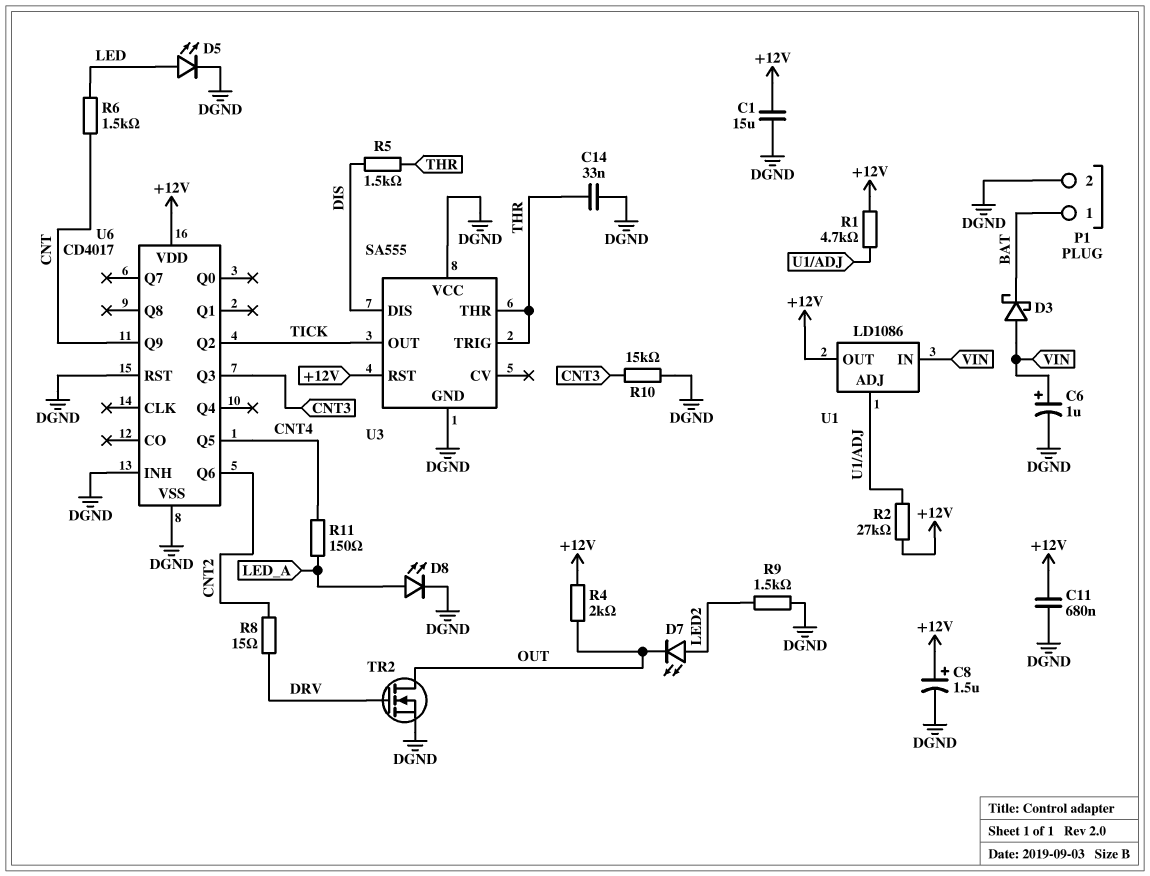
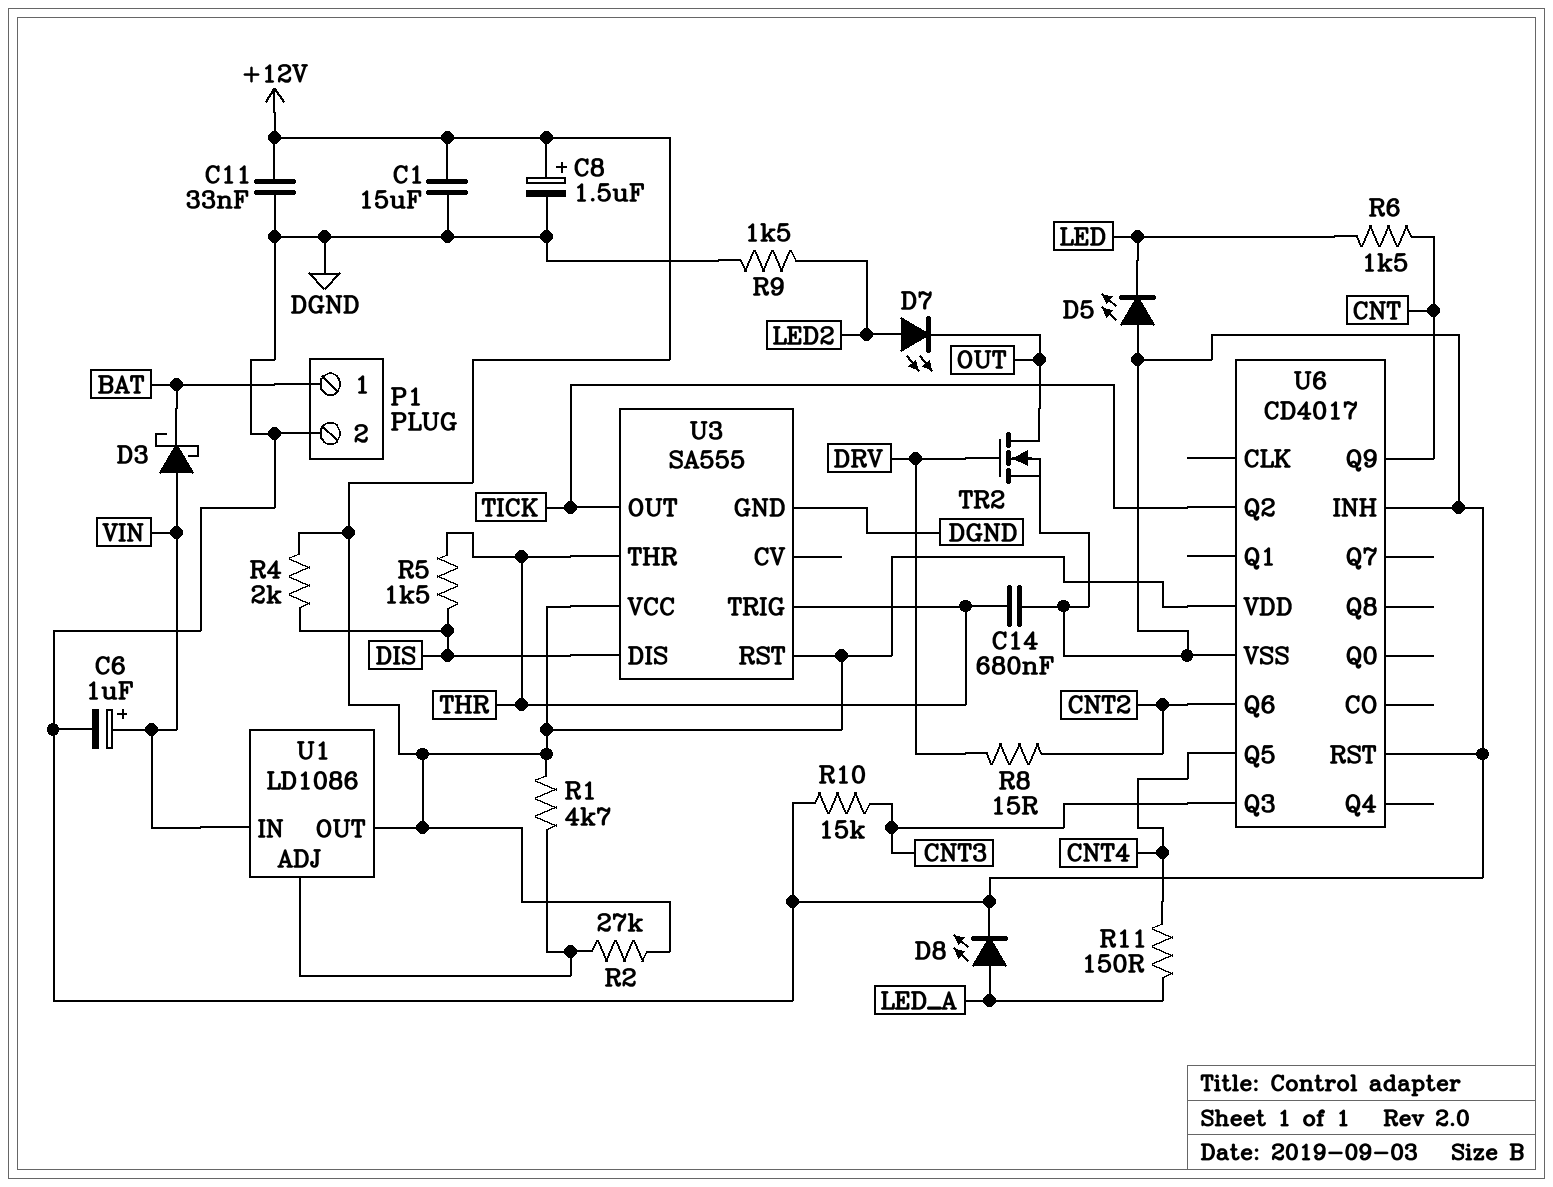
C11: 680nF (+12V, DGND) -> 33nF (+12V, DGND)
C14: 33nF (DGND, THR) -> 680nF (DGND, THR)
D5: LED (A LED, K DGND) -> LED (A DGND, K LED)
R4: 2k (+12V, OUT) -> 2k (+12V, DIS)
U3 pin VCC: DGND -> +12V

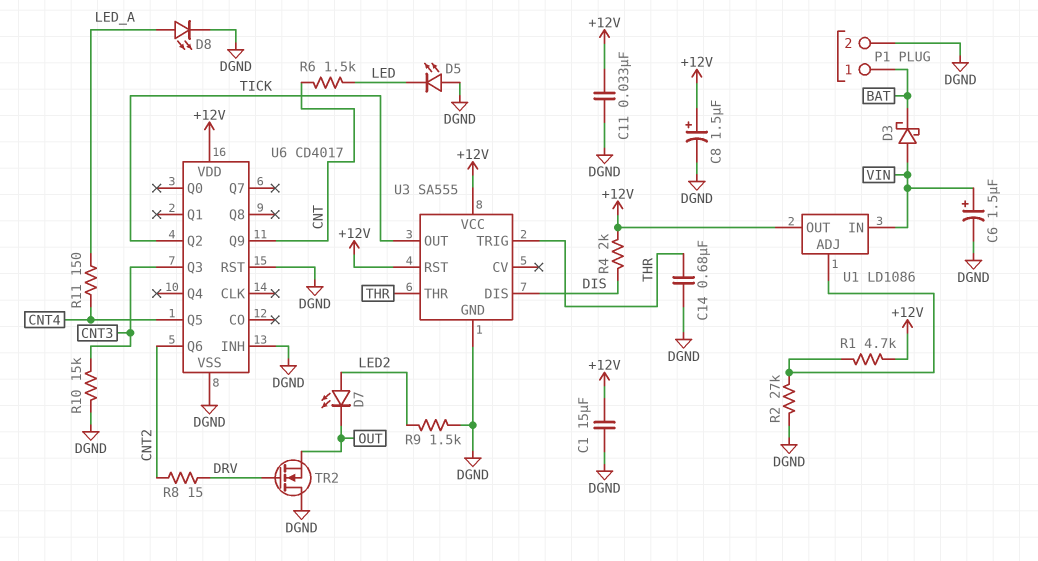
C6: 1uF (plus VIN, minus DGND) -> 1.5uF (plus VIN, minus DGND)
R2: 27k (+12V, U1/ADJ) -> 27k (DGND, U1/ADJ)
R5: 1.5k (DIS, THR) -> none
TR2: NMOS (G DRV, D OUT, S DGND) -> NMOS (G DRV, D DGND, S OUT)

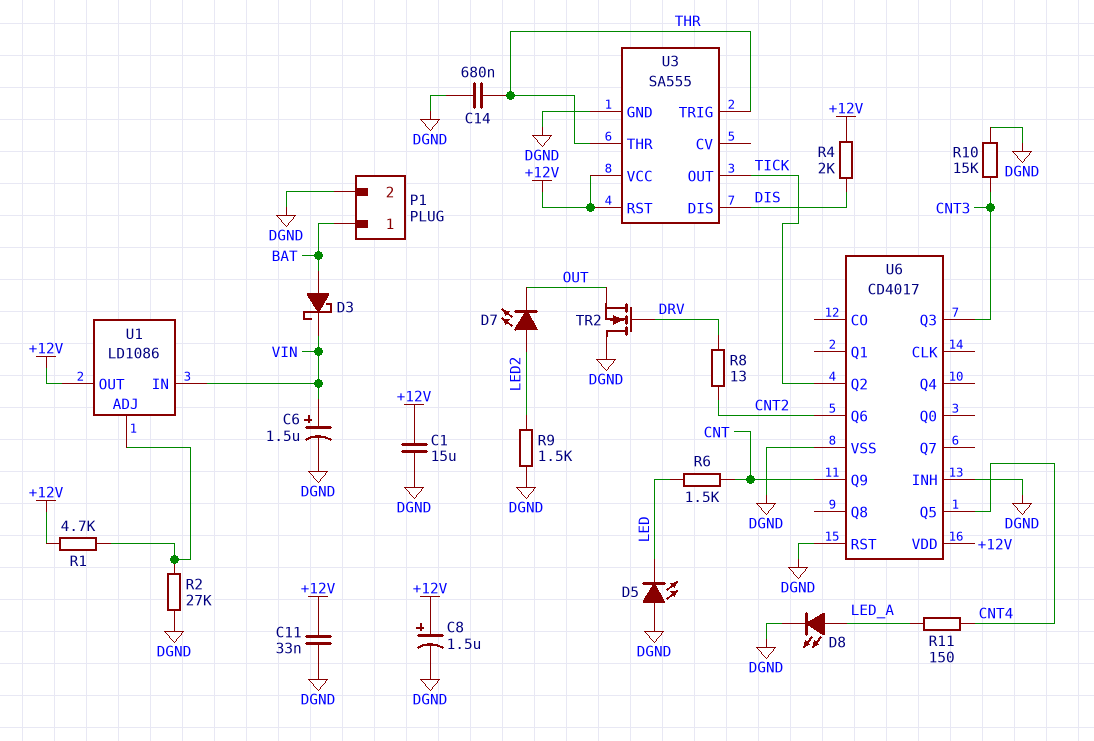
D3: schottky (A VIN, K BAT) -> schottky (A BAT, K VIN)
R8: 15 (CNT2, DRV) -> 13 (CNT2, DRV)

